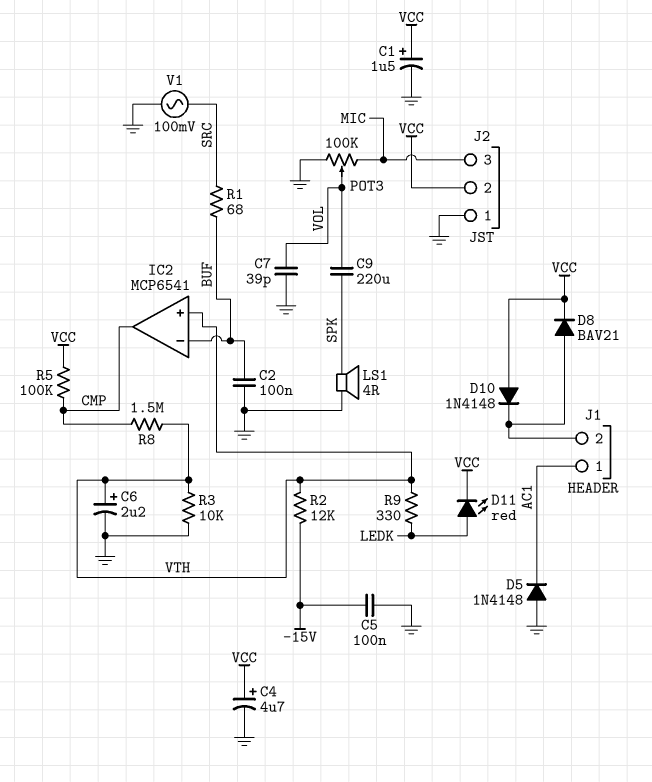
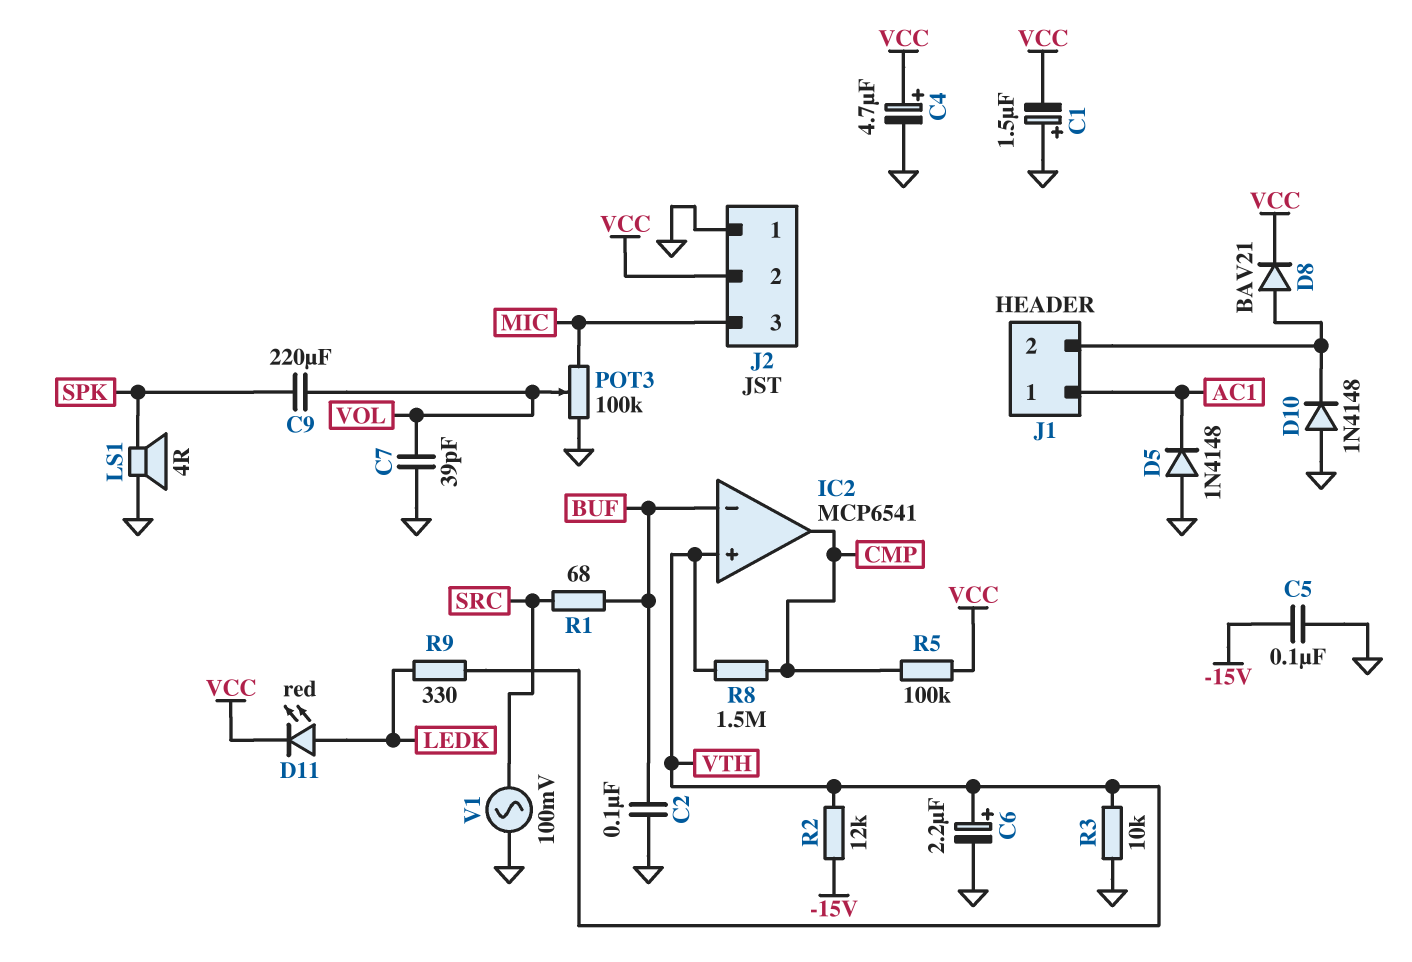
C1: 1.5uF (plus VCC, minus GND) -> 1.5uF (plus GND, minus VCC)
D10: diode 1N4148 (A VCC, K J1/2) -> diode 1N4148 (A GND, K J1/2)

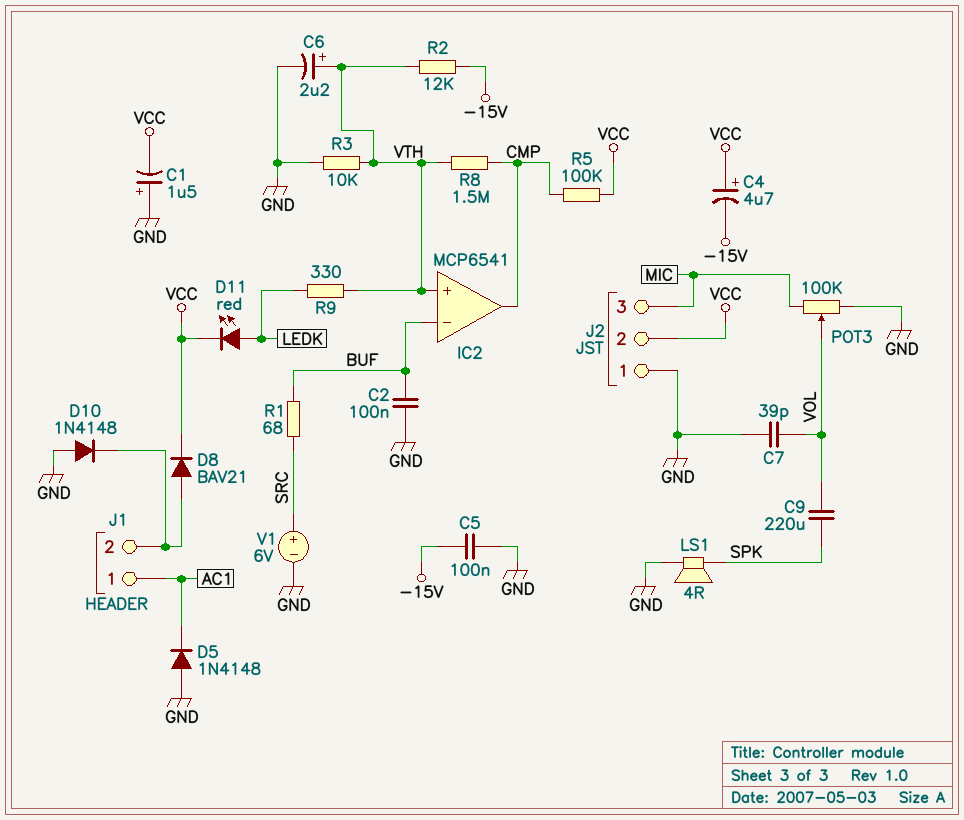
C4: 4.7uF (plus VCC, minus GND) -> 4.7uF (plus VCC, minus -15V)
V1: AC 100mV (GND, SRC) -> 6V (plus SRC, minus GND)

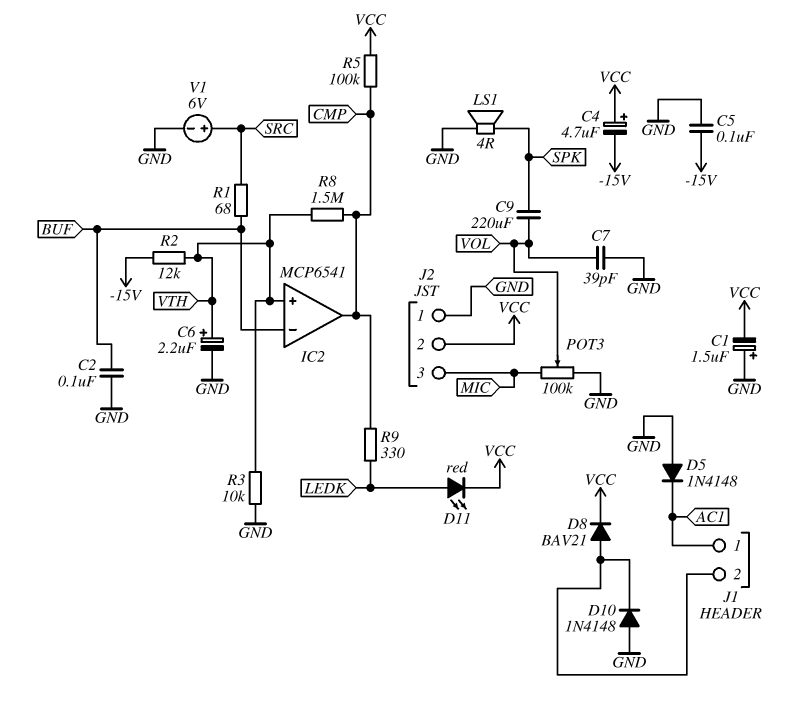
R9: 330 (LEDK, VTH) -> 330 (CMP, LEDK)

